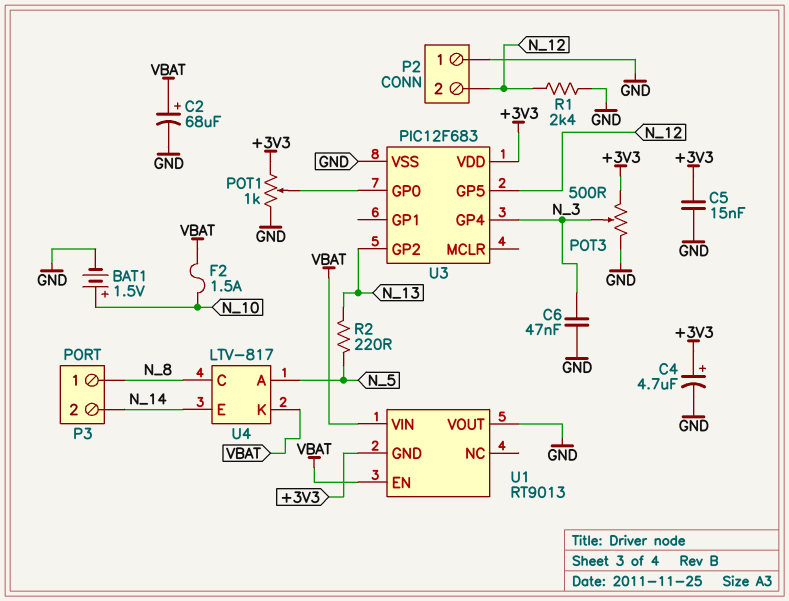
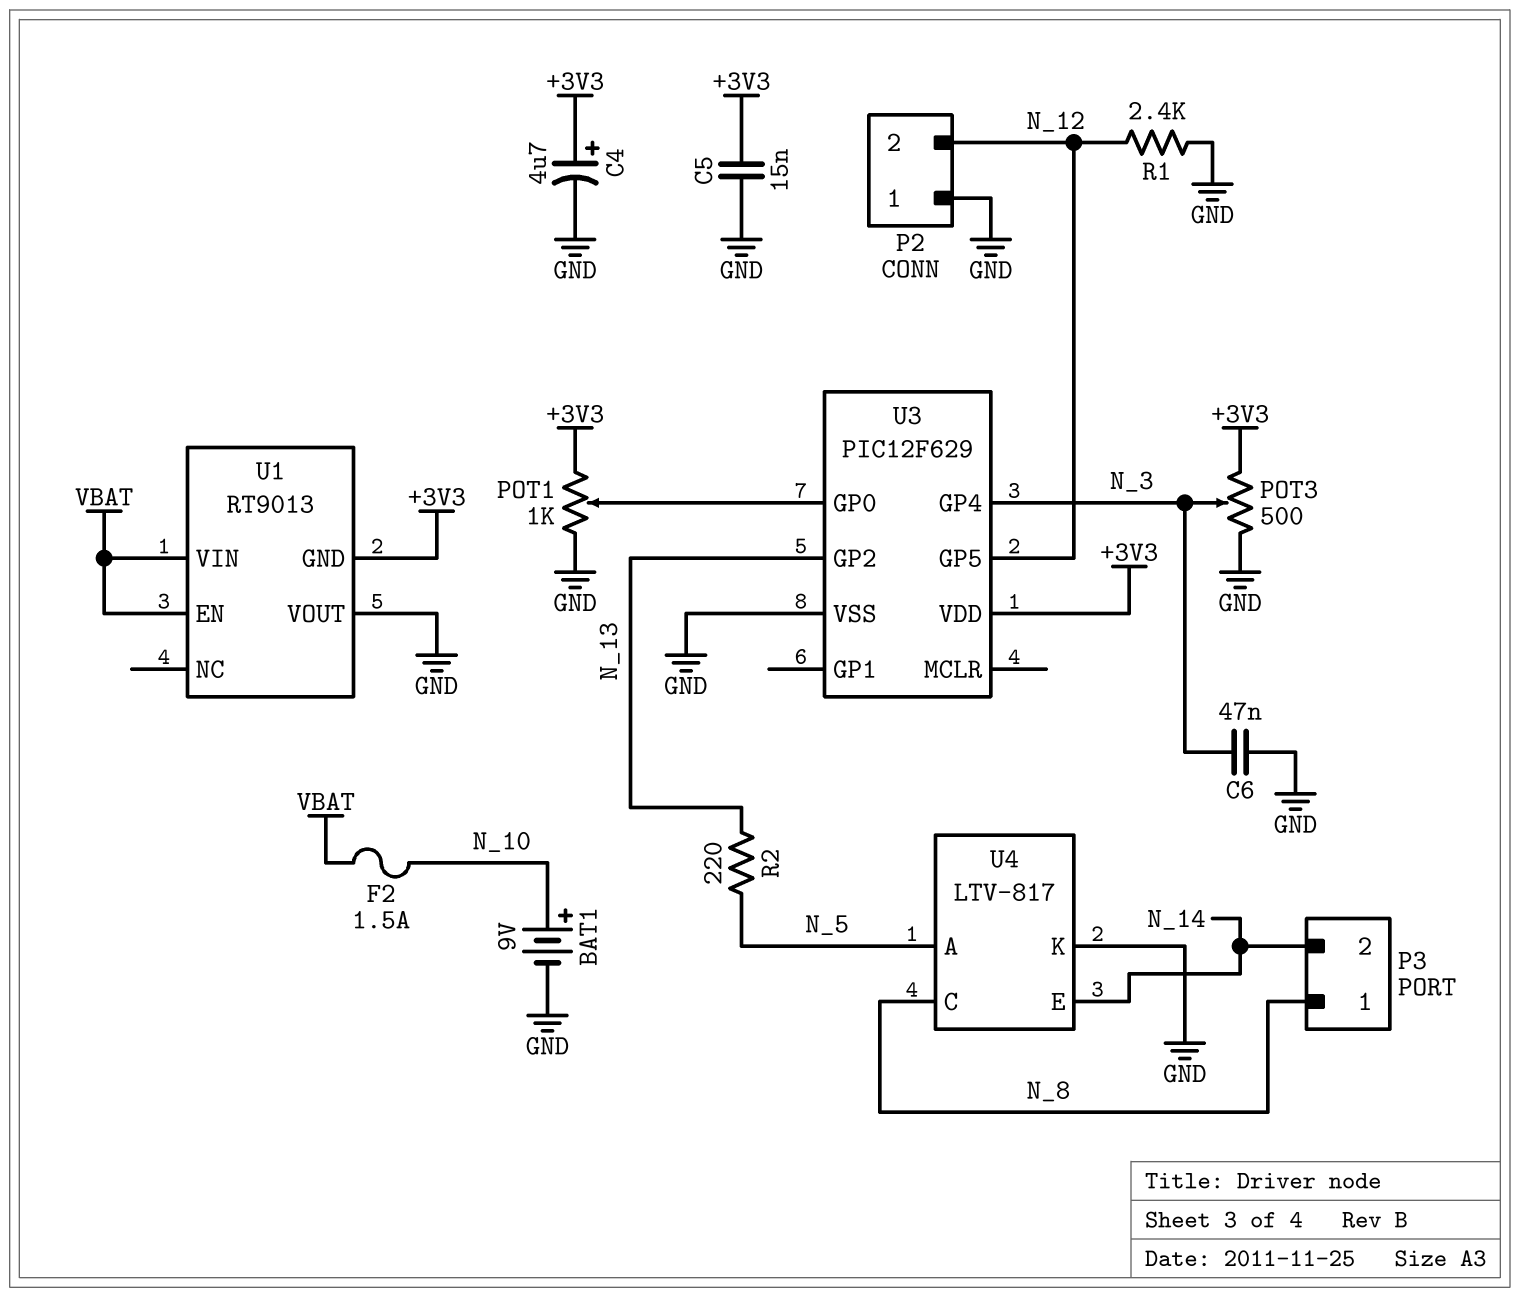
BAT1: 1.5V (plus N_10, minus GND) -> 9V (plus N_10, minus GND)
C2: 68uF (plus VBAT, minus GND) -> none
U3: PIC12F683 -> PIC12F629
U4 pin K: VBAT -> GND

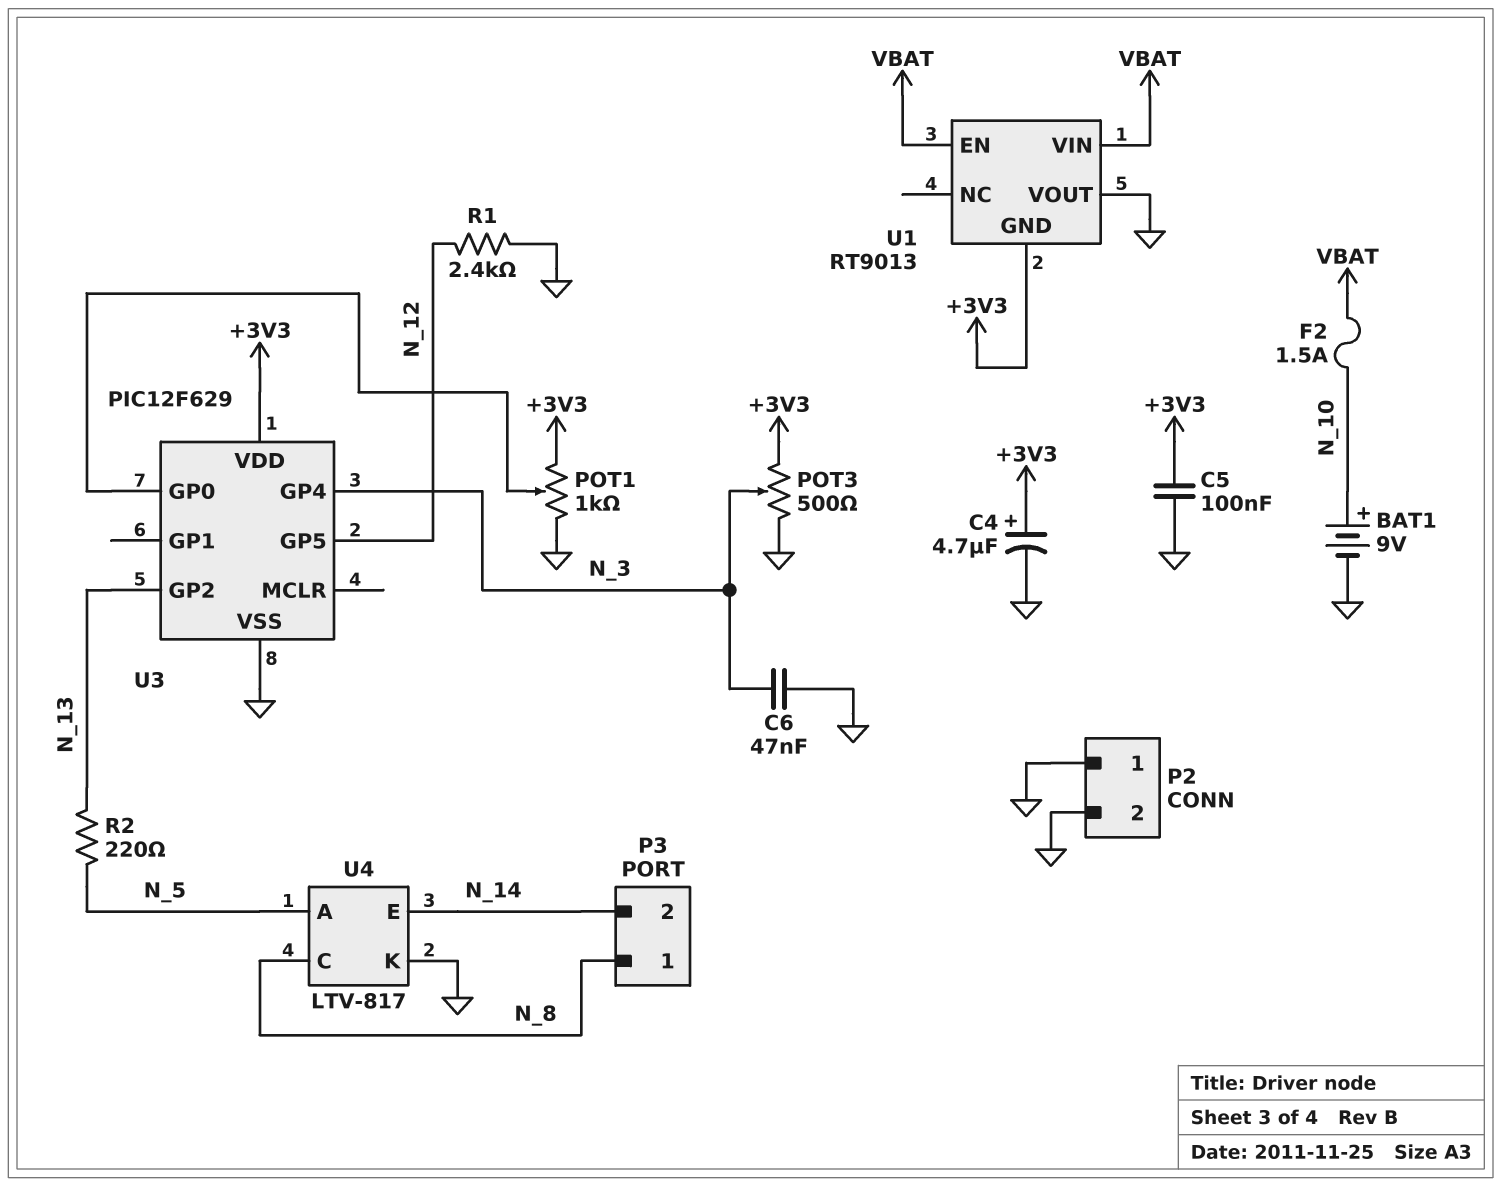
C5: 15nF (+3V3, GND) -> 100nF (+3V3, GND)
P2 pin 2: N_12 -> GND

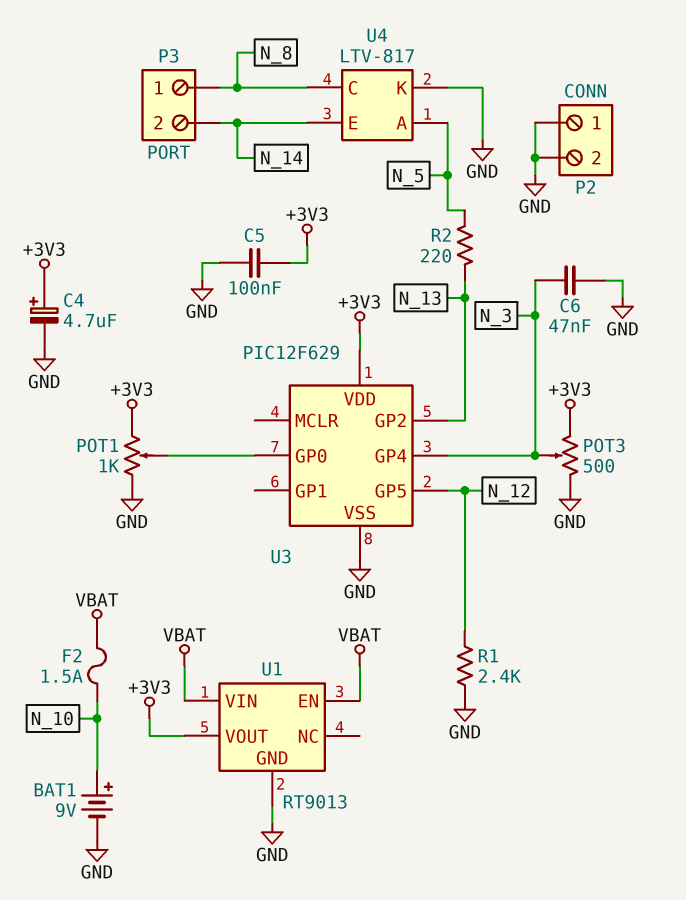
U1 pin GND: +3V3 -> GND
U1 pin VOUT: GND -> +3V3

